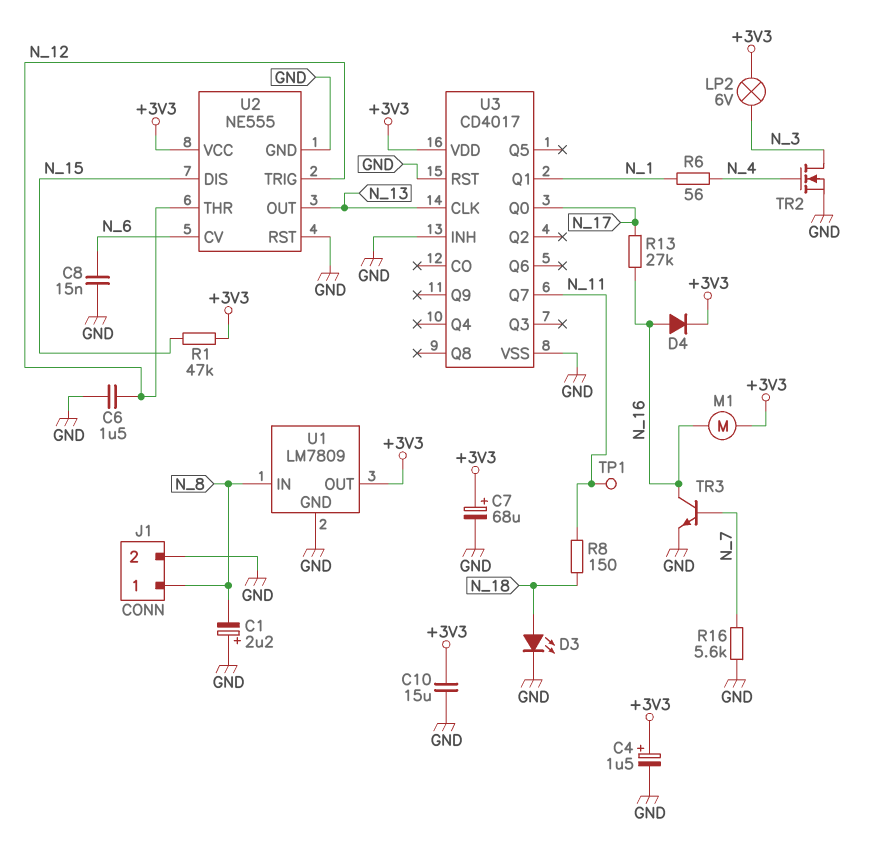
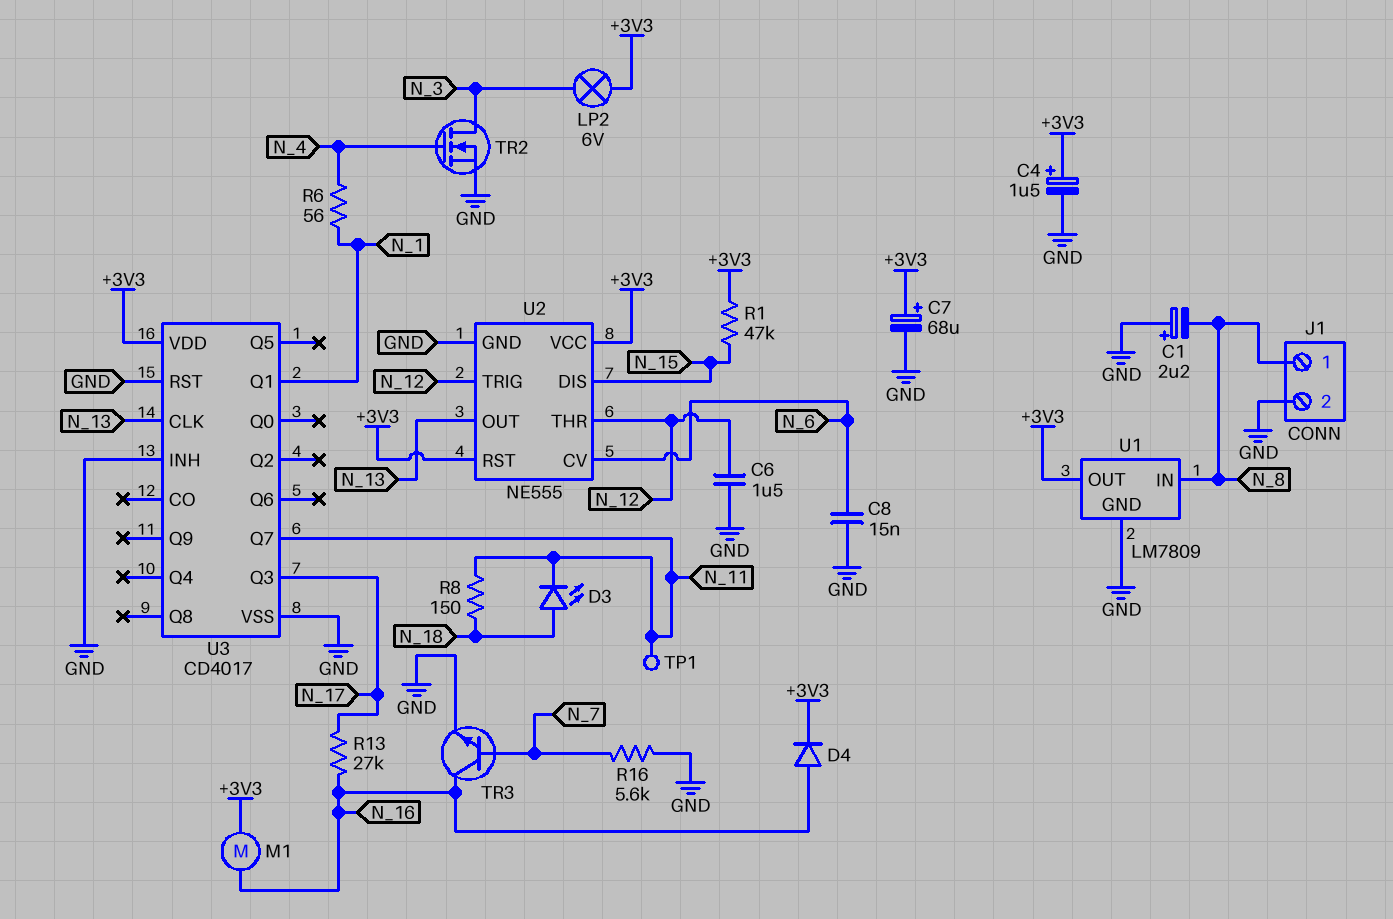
C10: 15uF (+3V3, GND) -> none
D3: LED (A N_18, K GND) -> LED (A N_18, K N_11)
U2 pin RST: GND -> +3V3
U3 pin Q0: N_17 -> none
U3 pin Q3: none -> N_17

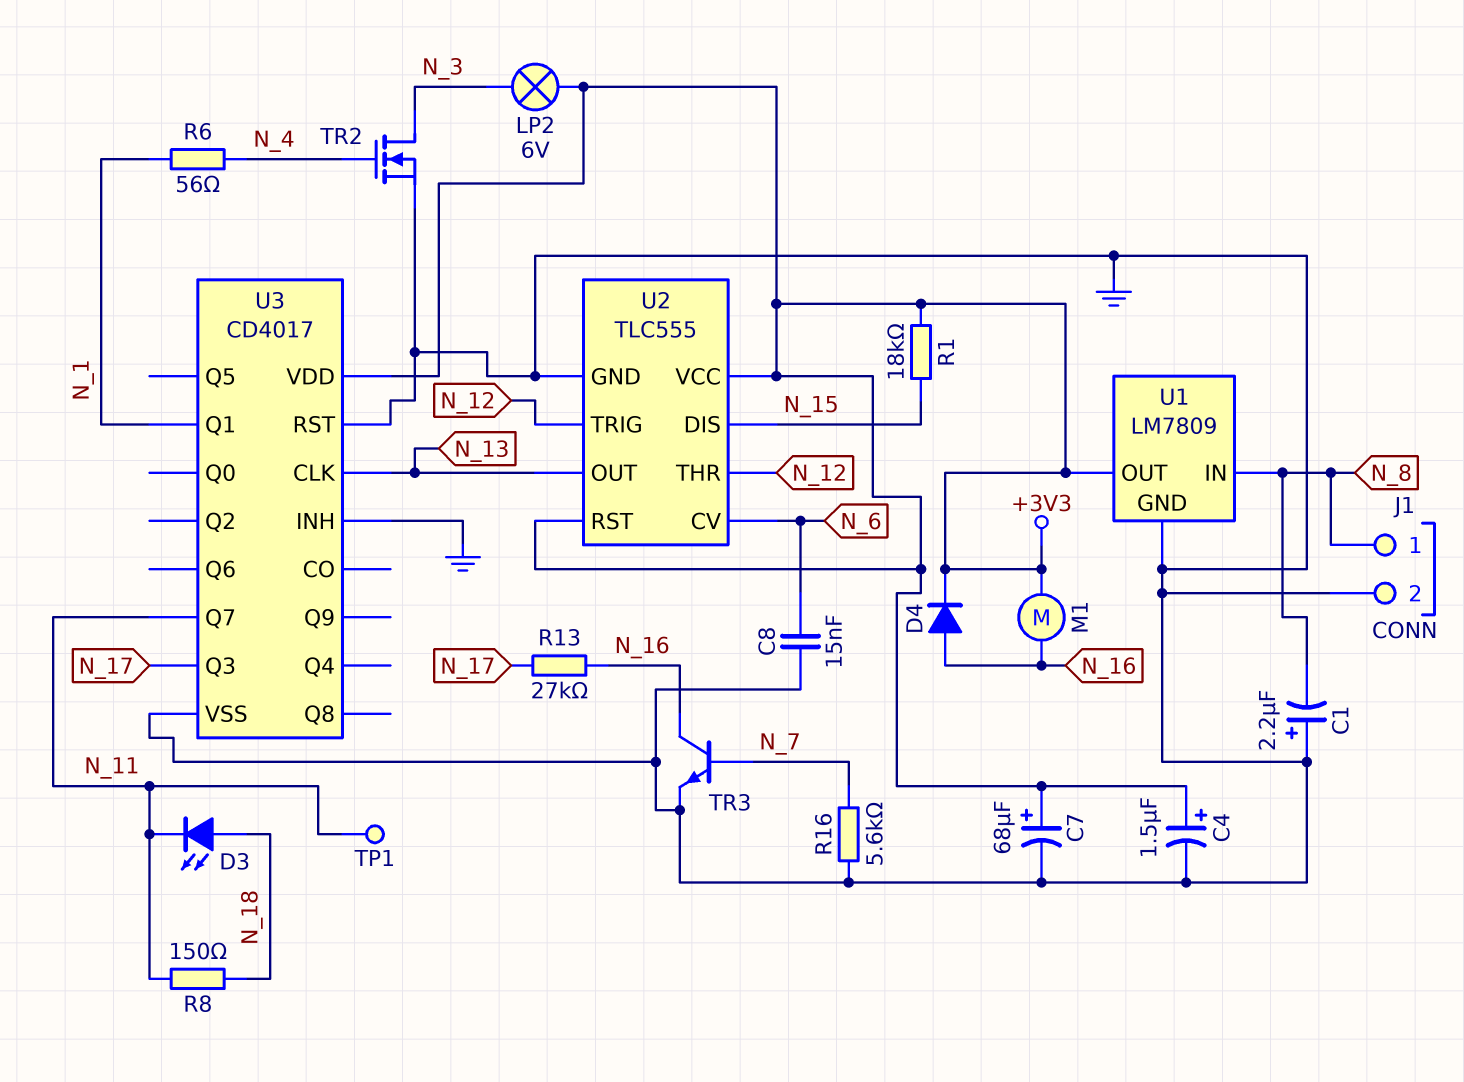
C6: 1.5uF (GND, N_12) -> none
R1: 47k (+3V3, N_15) -> 18k (+3V3, N_15)
U2: NE555 -> TLC555

